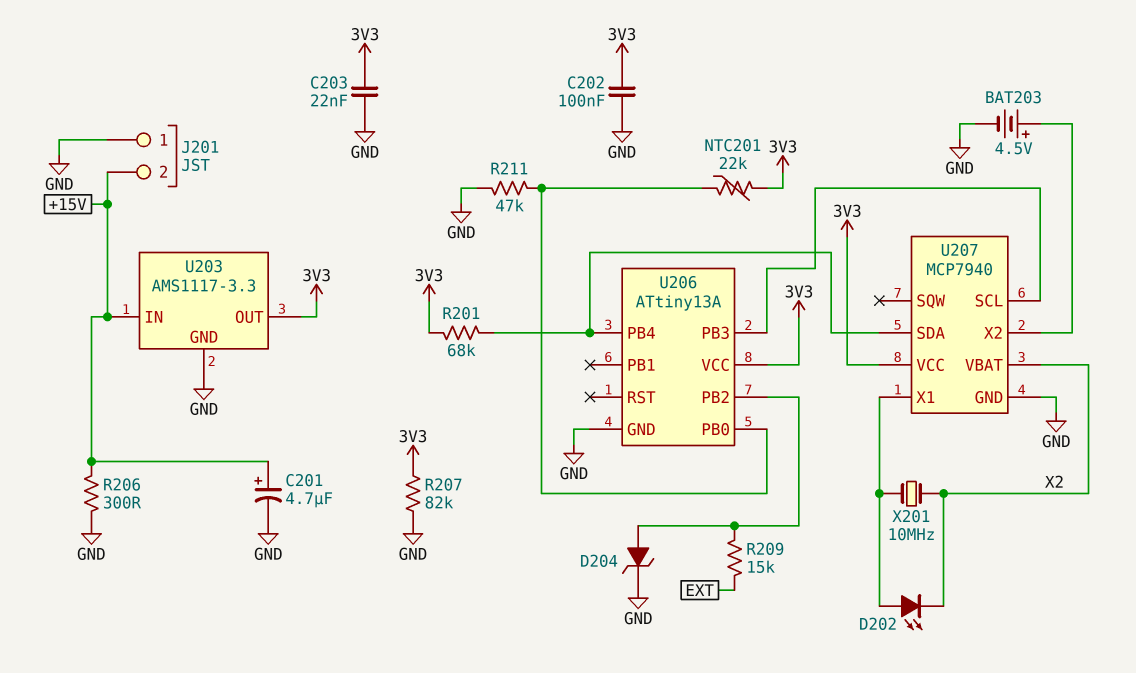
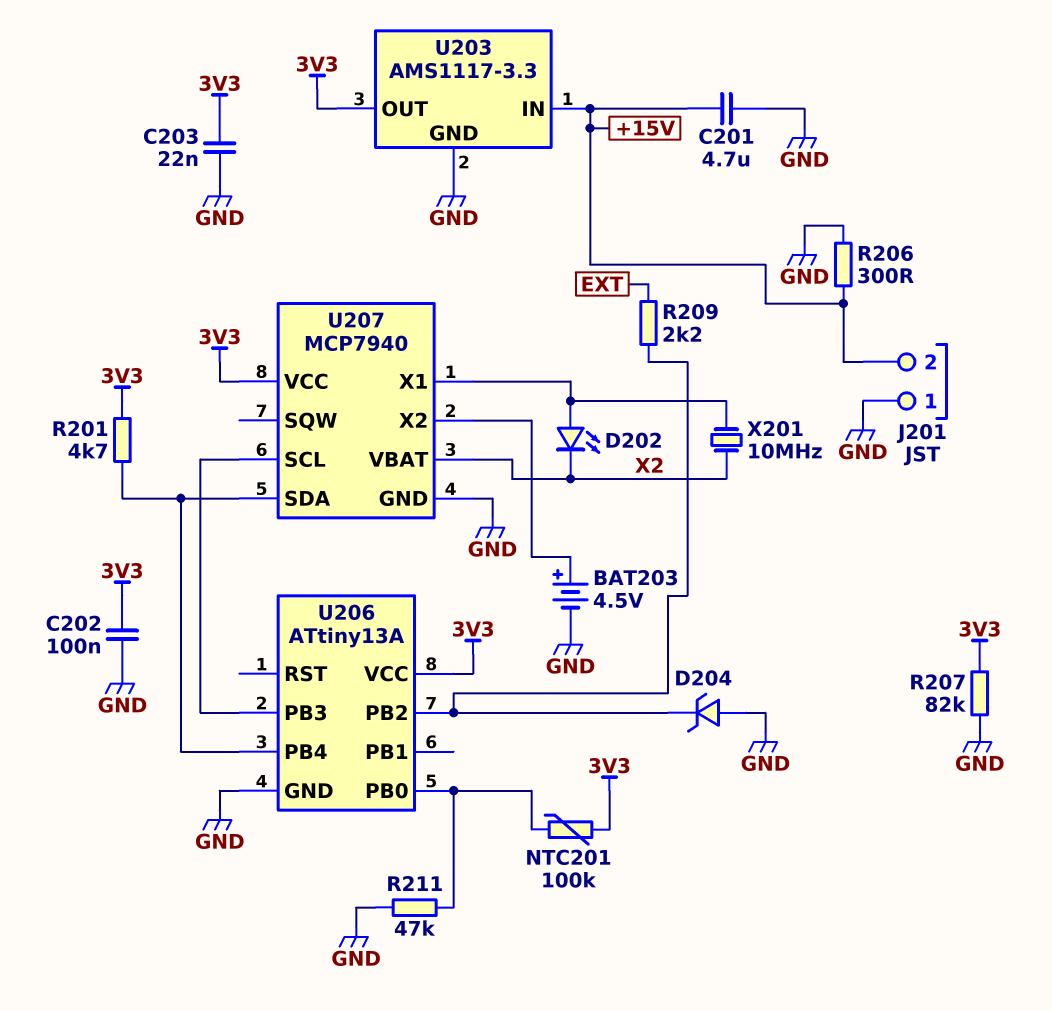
C201: 4.7uF (plus +15V, minus GND) -> 4.7uF (+15V, GND)
D204: zener (A U206/PB2, K GND) -> zener (A GND, K U206/PB2)
NTC201: 22k (3V3, U206/PB0) -> 100k (3V3, U206/PB0)
R201: 68k (3V3, U206/PB4) -> 4.7k (3V3, U206/PB4)
R209: 15k (EXT, U206/PB2) -> 2.2k (EXT, U206/PB2)

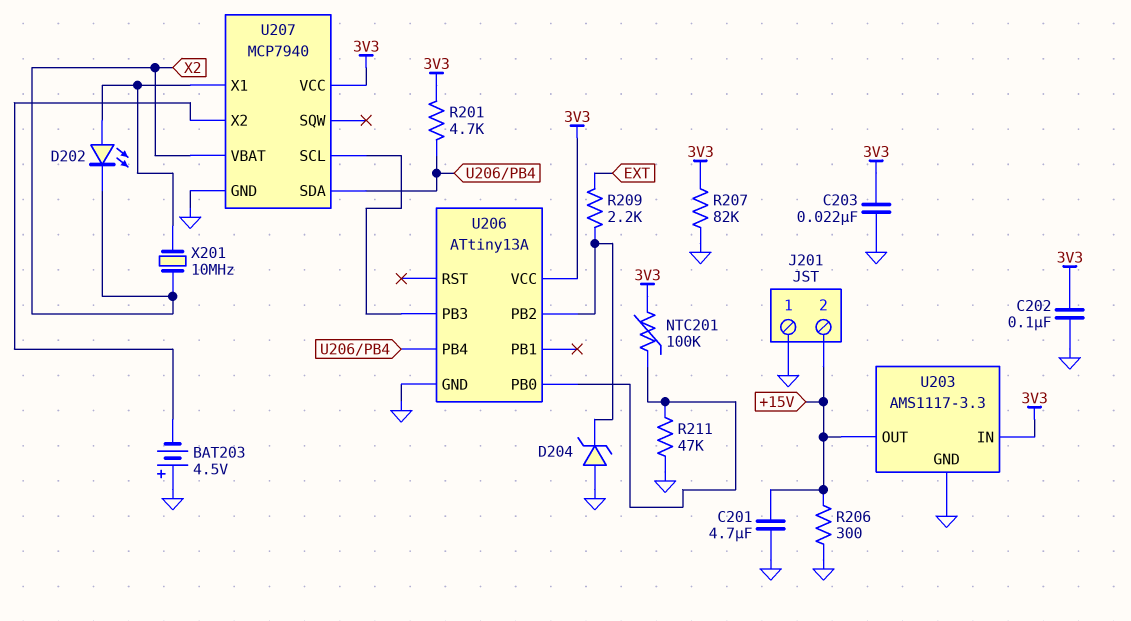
BAT203: 4.5V (plus U207/X2, minus GND) -> 4.5V (plus GND, minus U207/X2)
U203 pin IN: +15V -> 3V3
U203 pin OUT: 3V3 -> +15V

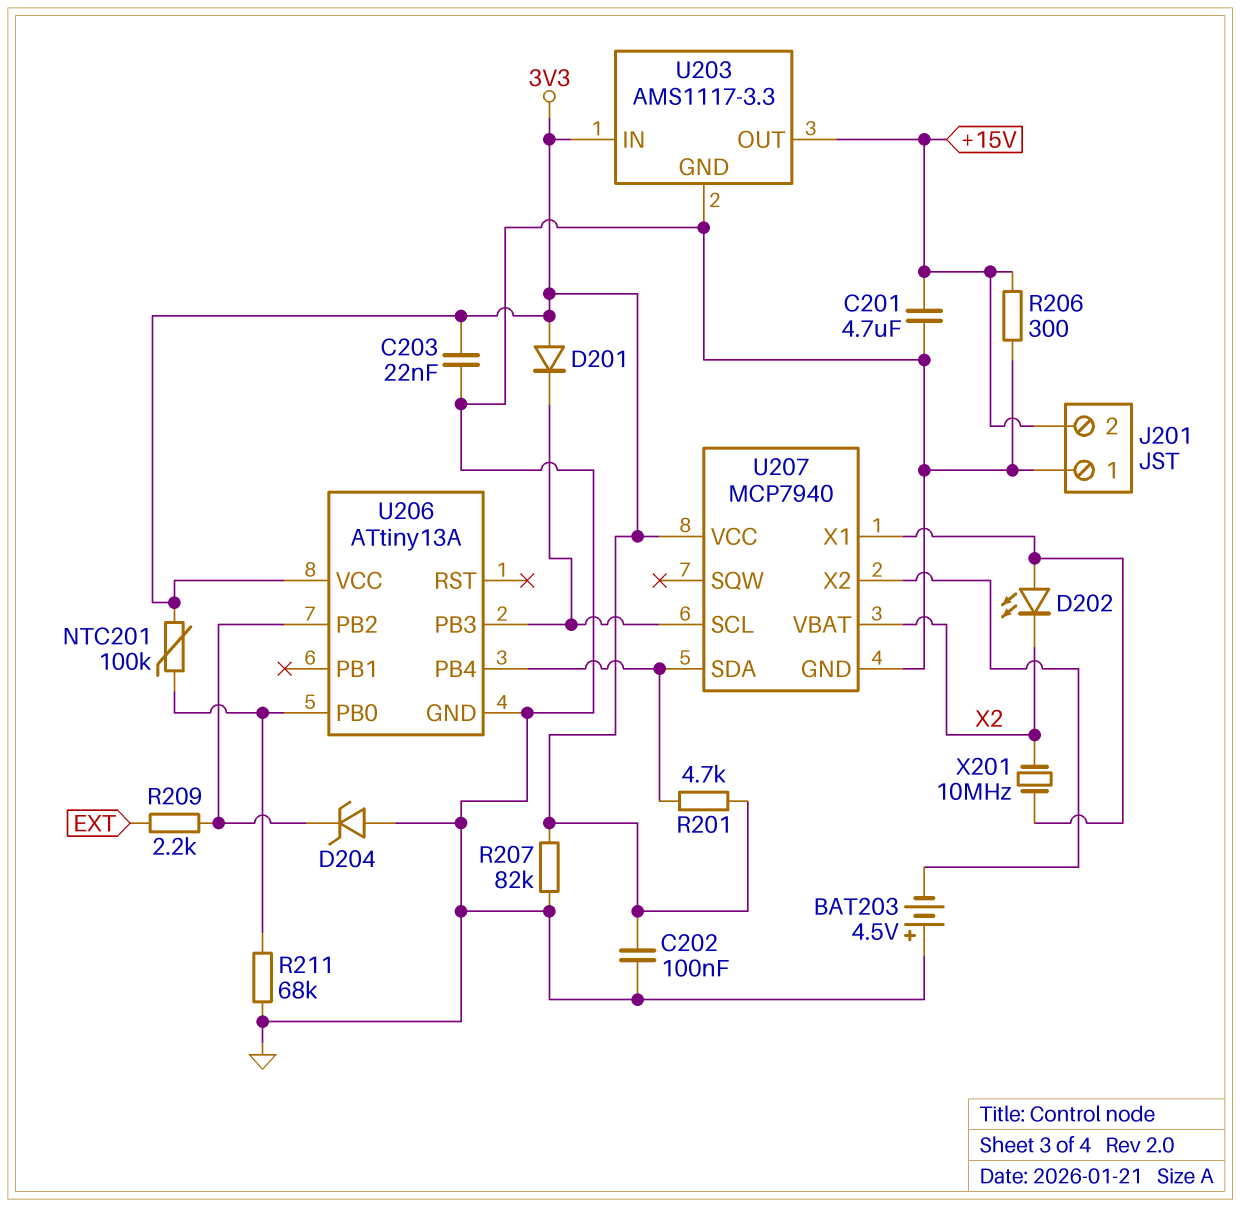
D201: none -> diode (A 3V3, K U206/PB3)
R211: 47k (GND, U206/PB0) -> 68k (GND, U206/PB0)

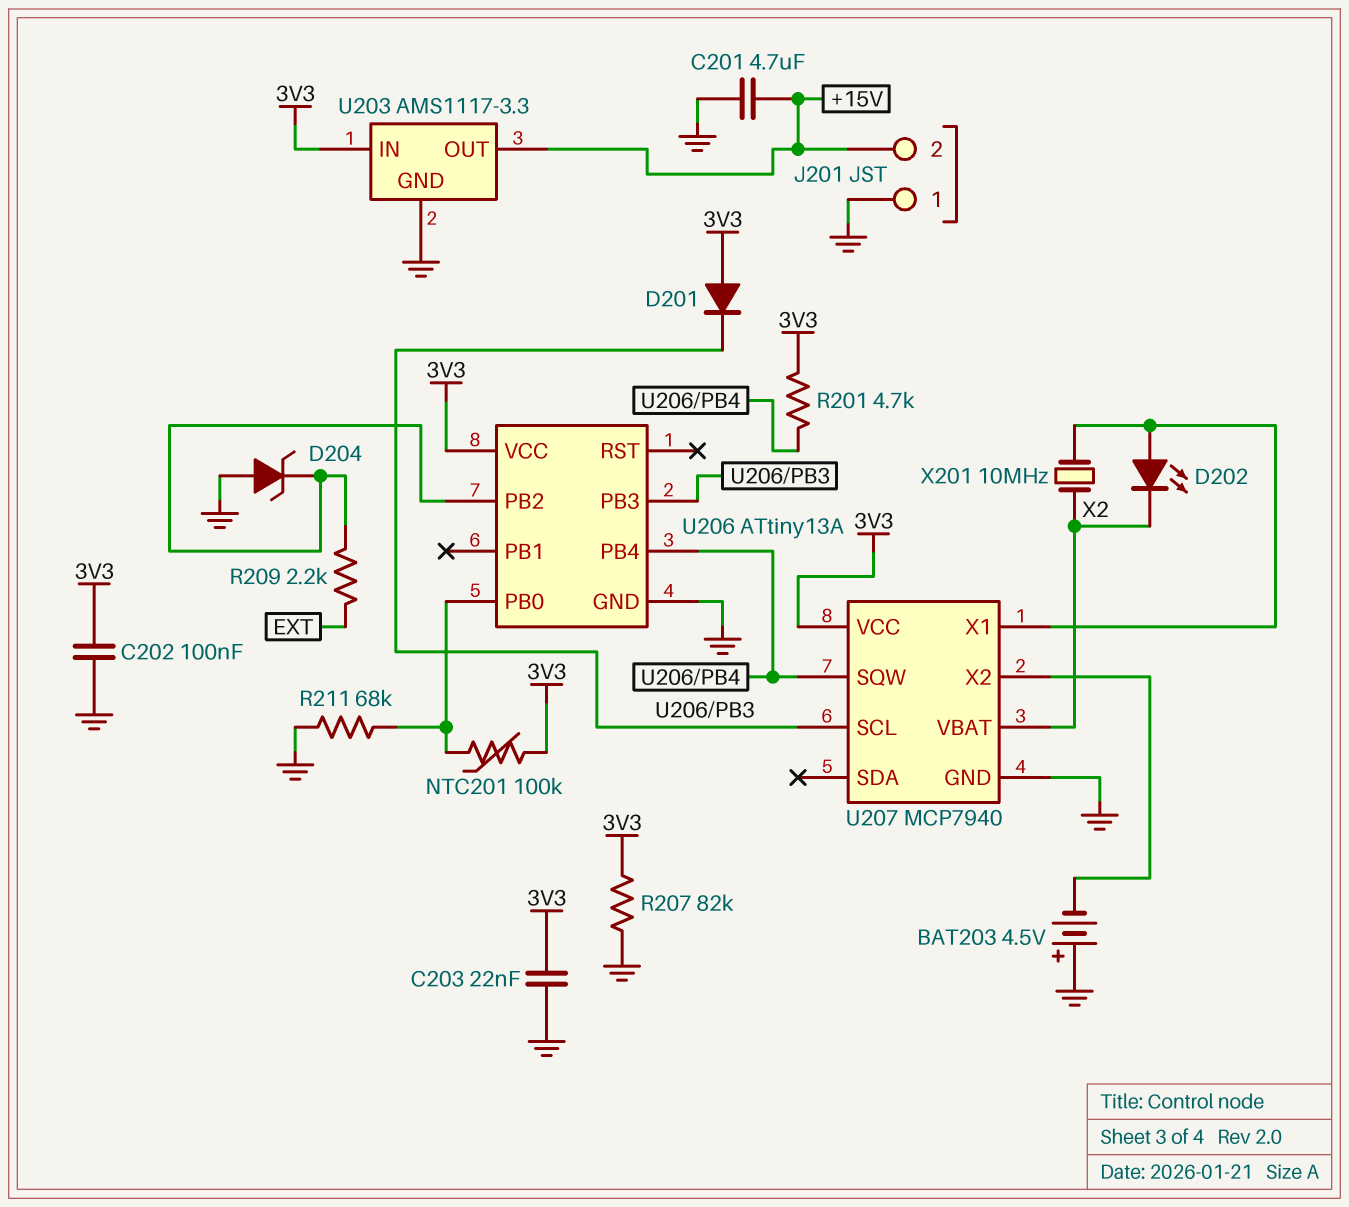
R206: 300 (+15V, GND) -> none
U207 pin SDA: U206/PB4 -> none
U207 pin SQW: none -> U206/PB4

